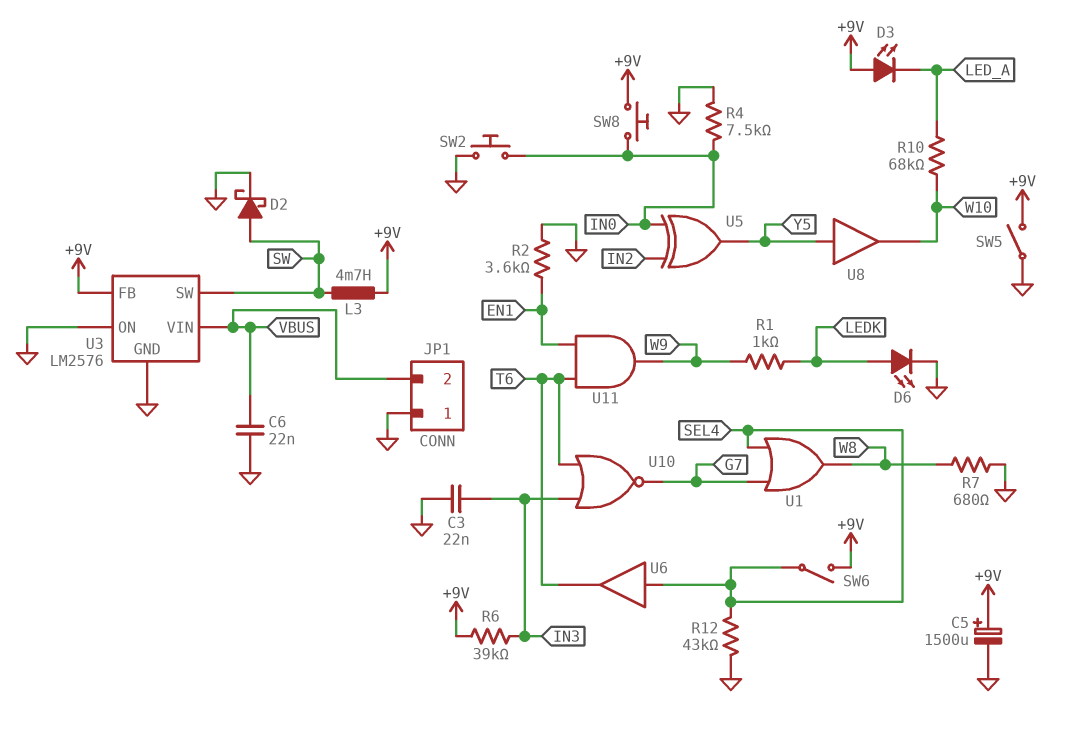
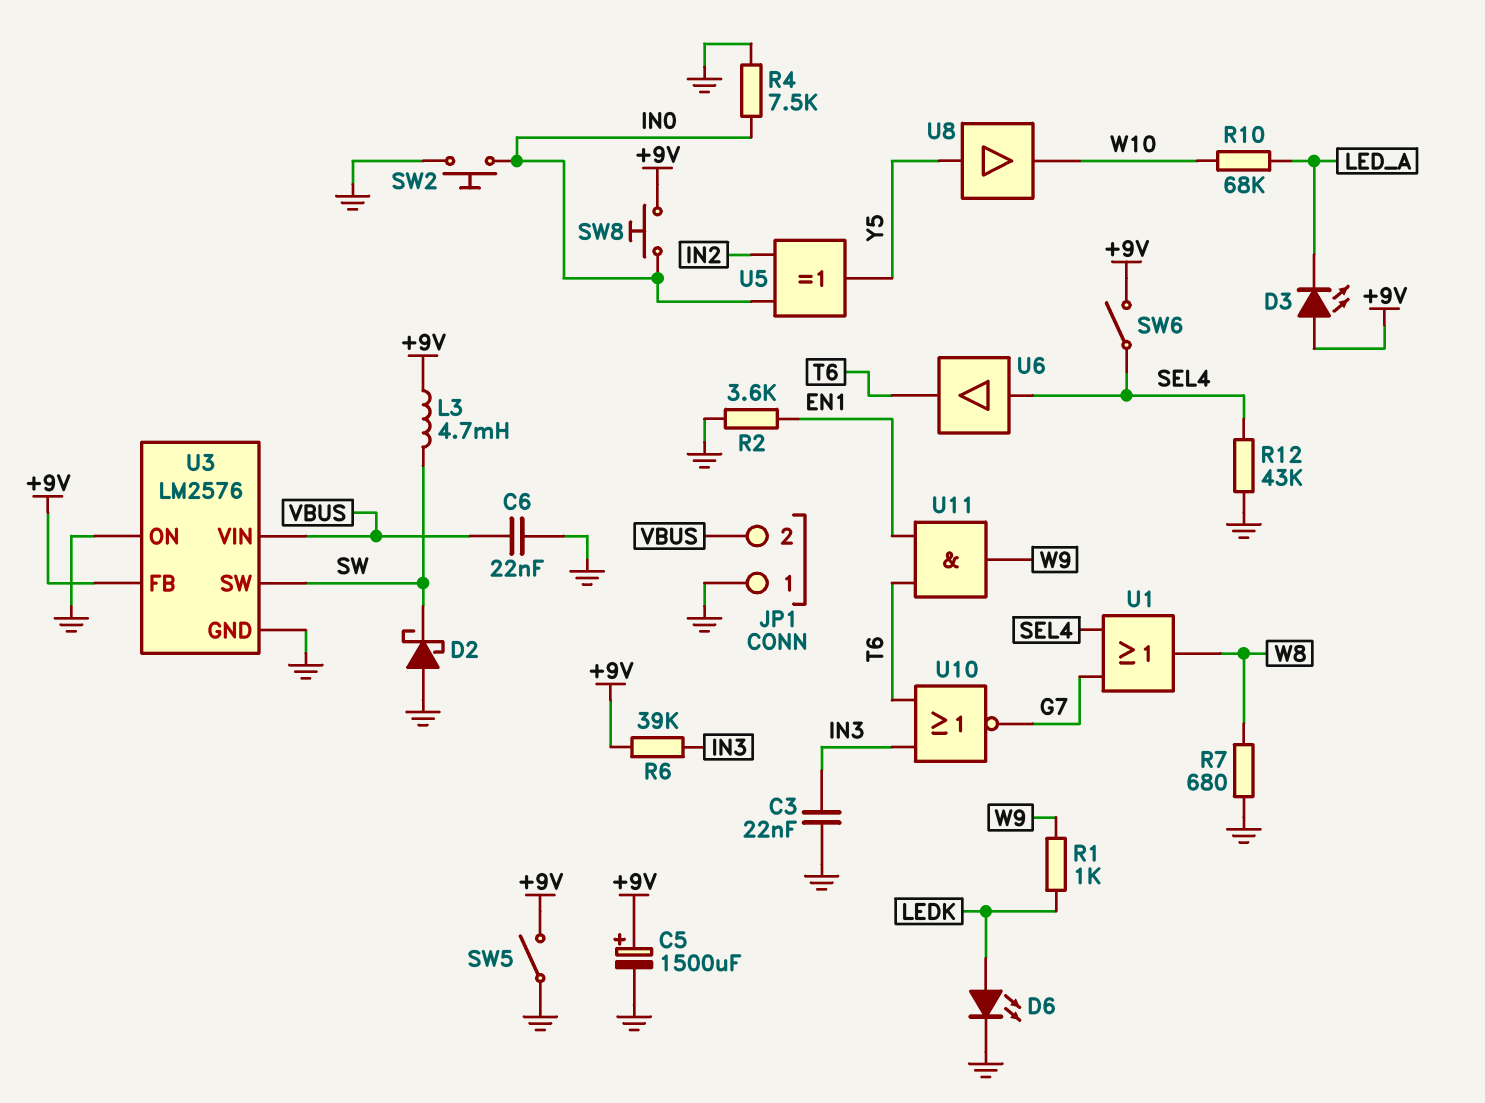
D2: schottky (A SW, K GND) -> schottky (A GND, K SW)

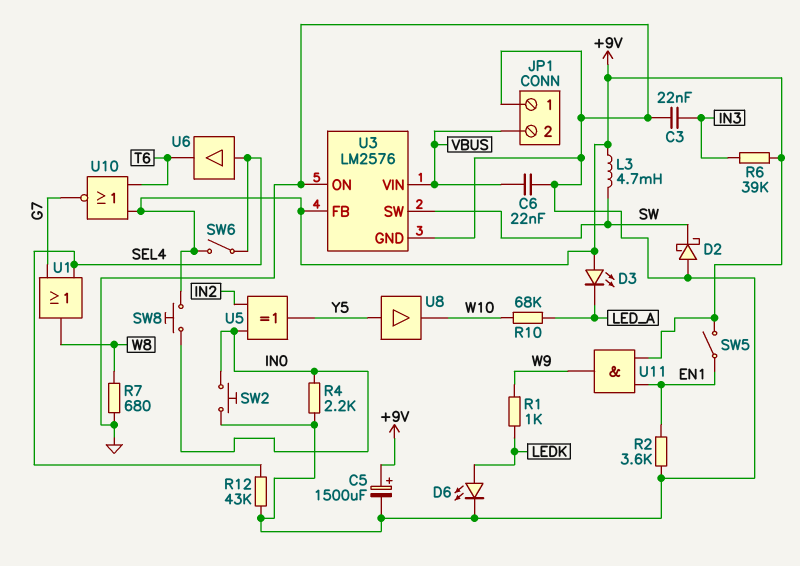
R4: 7.5k (GND, IN0) -> 2.2k (GND, IN0)
SW5: switch (+9V, GND) -> switch (+9V, EN1)
U10: NOR (in IN3, in T6, out G7) -> NOR (in +9V, in T6, out G7)
U11: AND (in EN1, in T6, out W9) -> AND (in +9V, in EN1, out W9)

